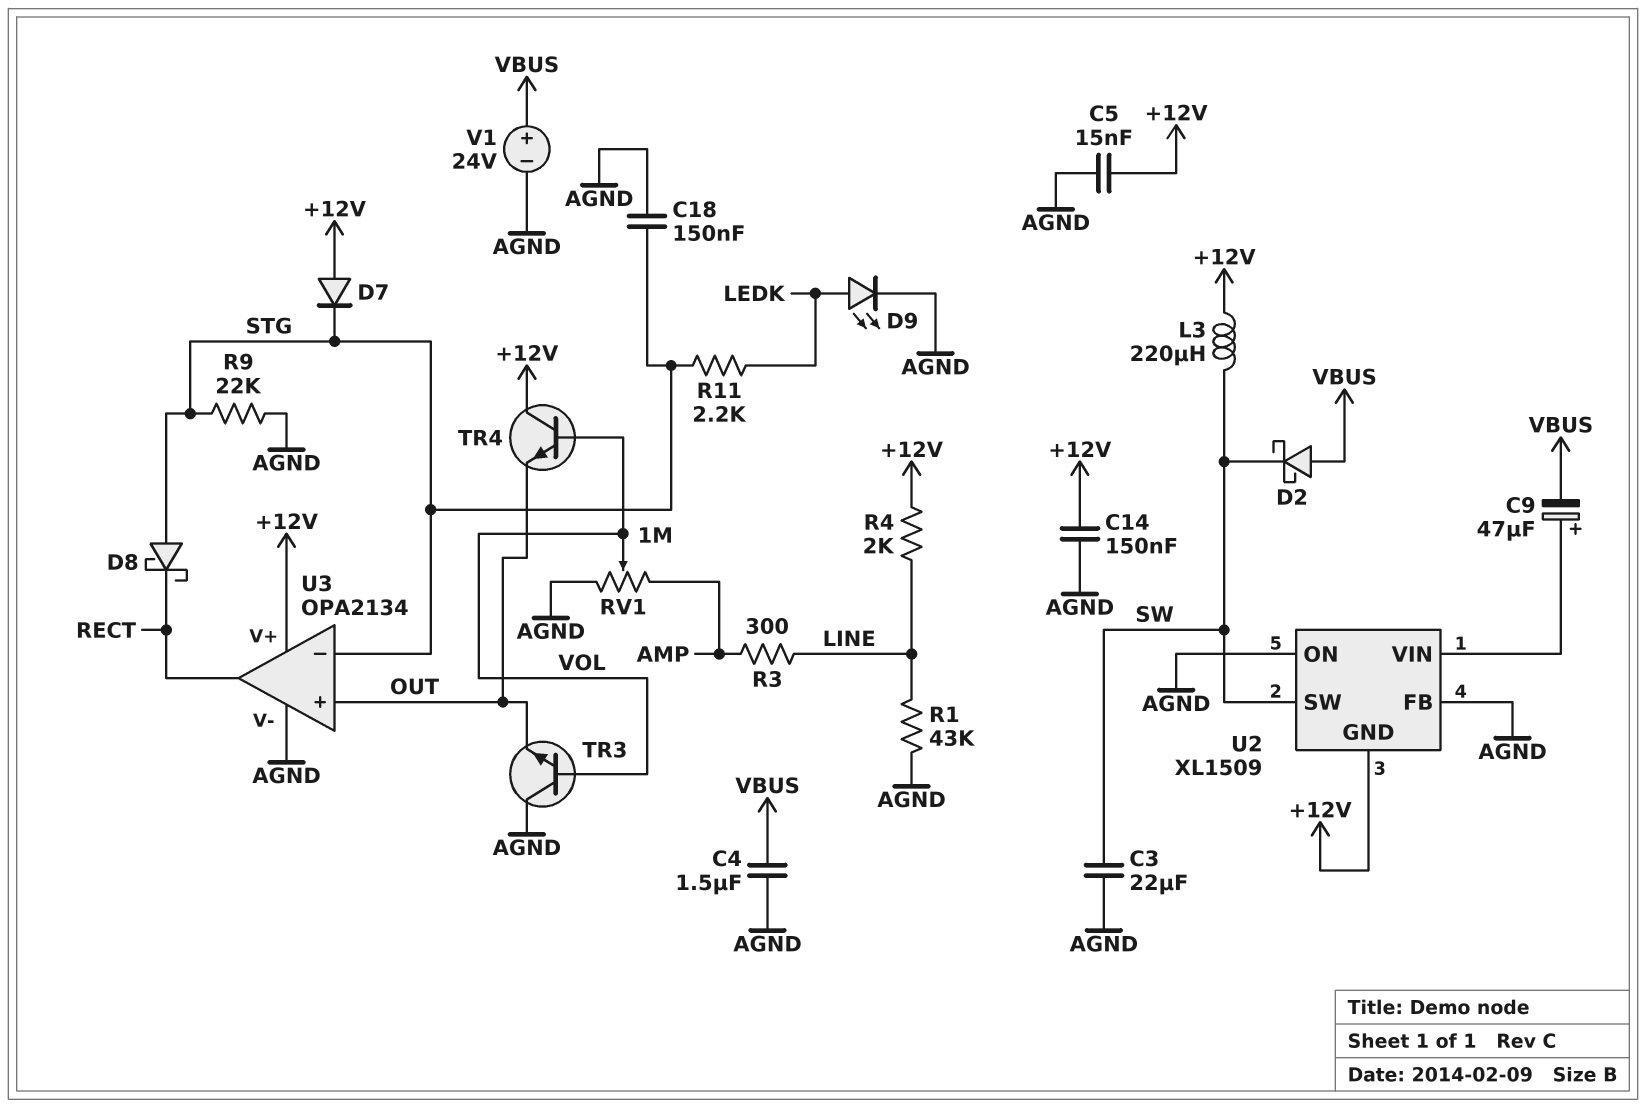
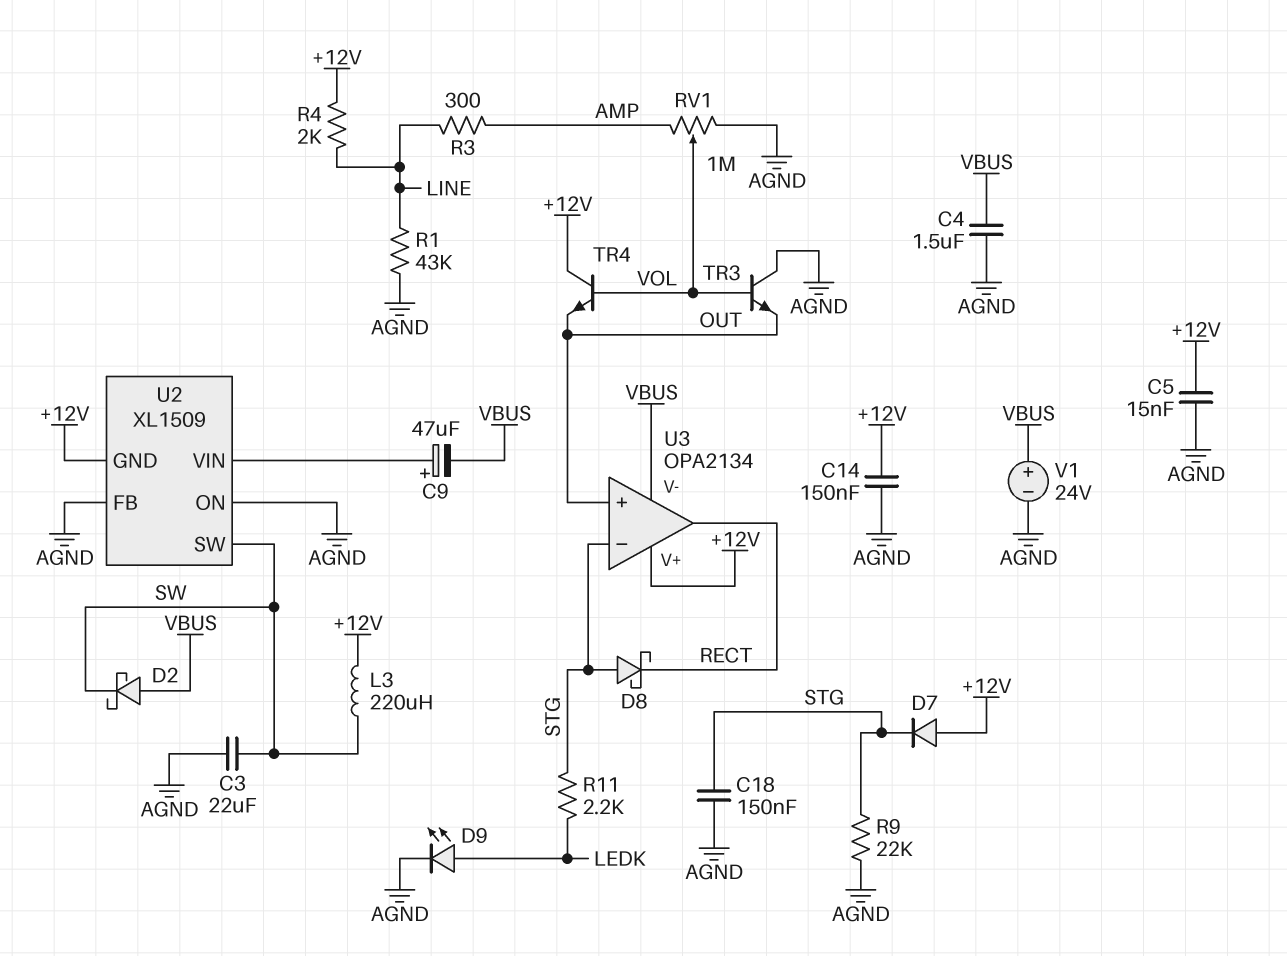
U3 pin V-: AGND -> VBUS

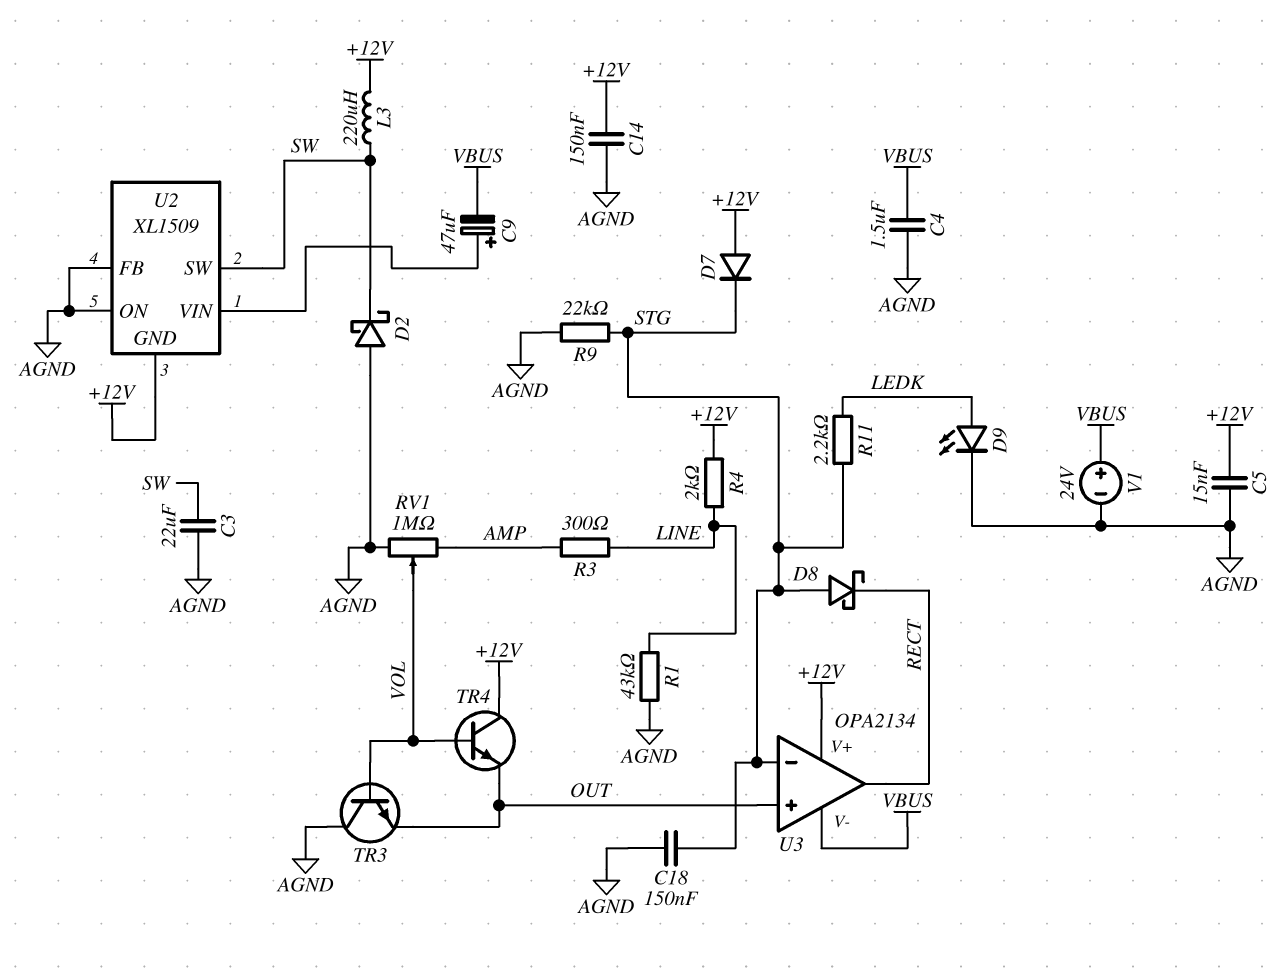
D2: schottky (A VBUS, K SW) -> schottky (A AGND, K SW)

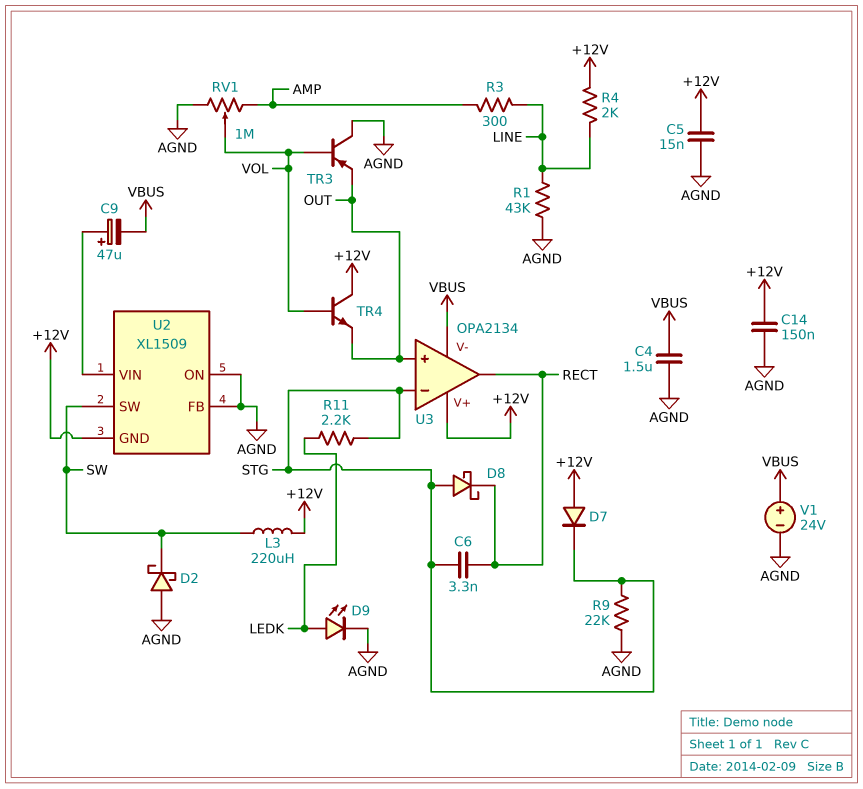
C3: 22uF (AGND, SW) -> none
C6: none -> 3.3nF (RECT, STG)
C18: 150nF (AGND, STG) -> none
TR3: NPN (B VOL, C AGND, E OUT) -> PNP (B VOL, C AGND, E OUT)

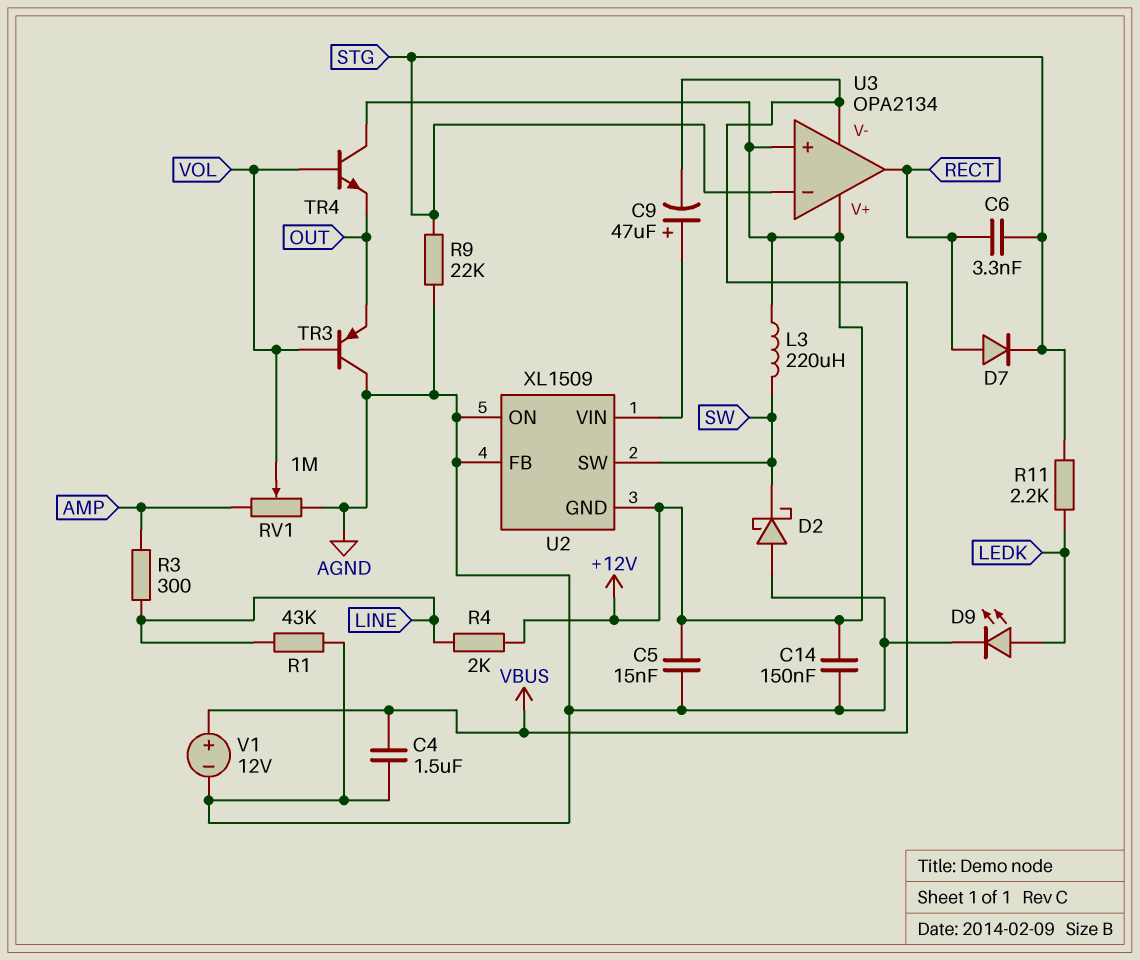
D7: diode (A +12V, K STG) -> diode (A RECT, K STG)
D8: schottky (A STG, K RECT) -> none
U3 pin in+: OUT -> +12V
V1: 24V (plus VBUS, minus AGND) -> 12V (plus VBUS, minus AGND)

